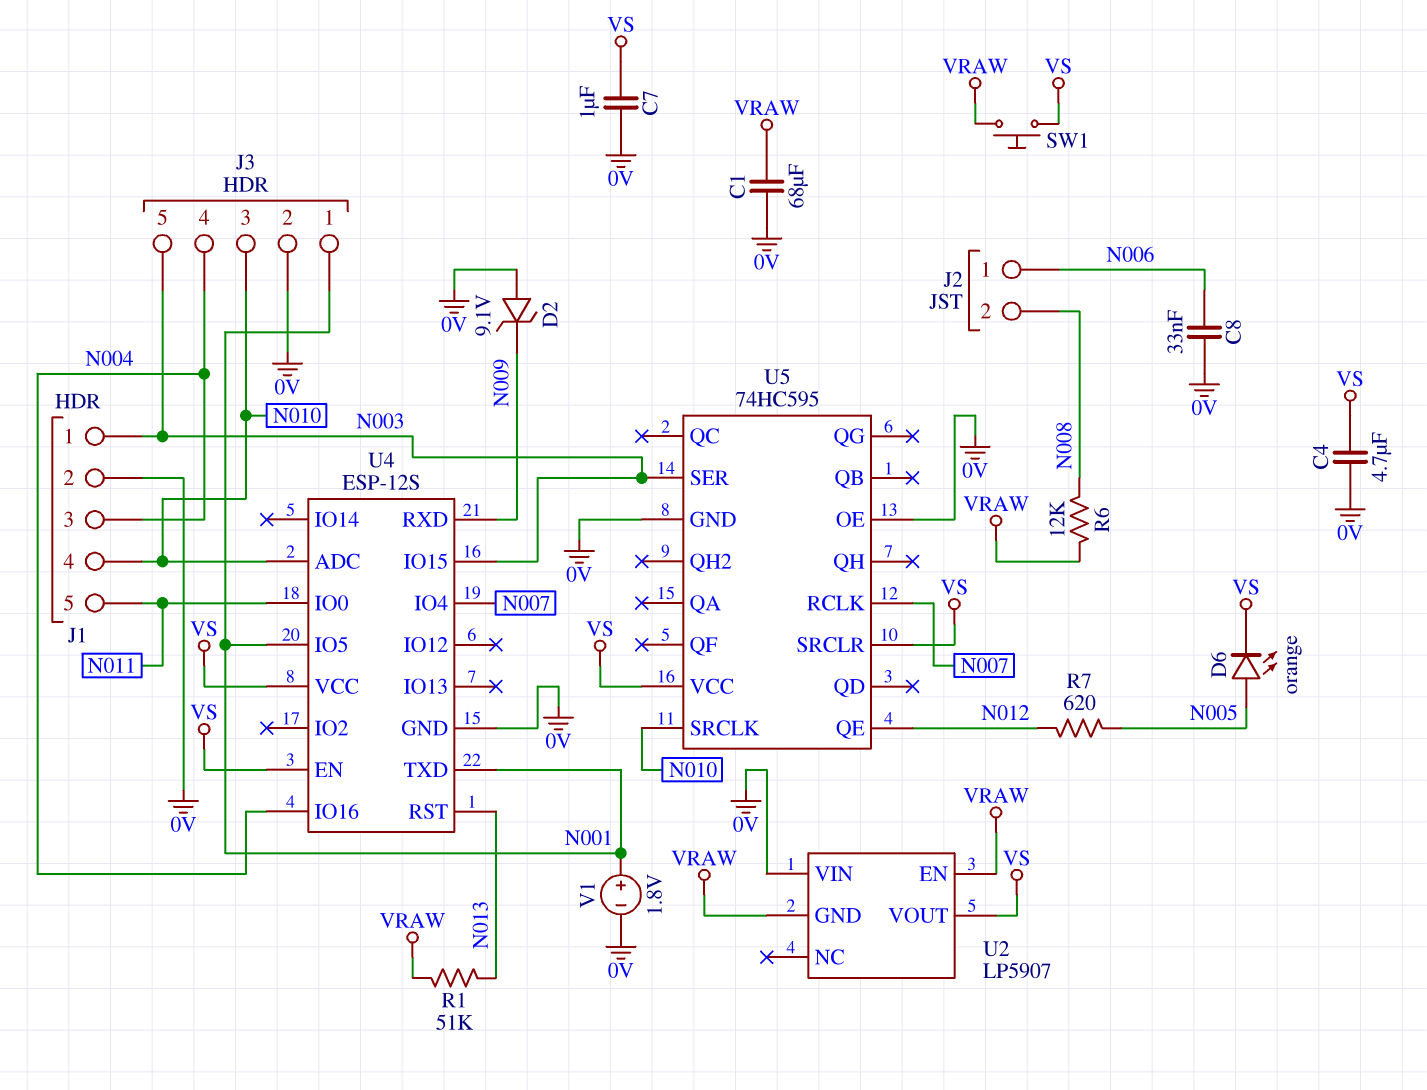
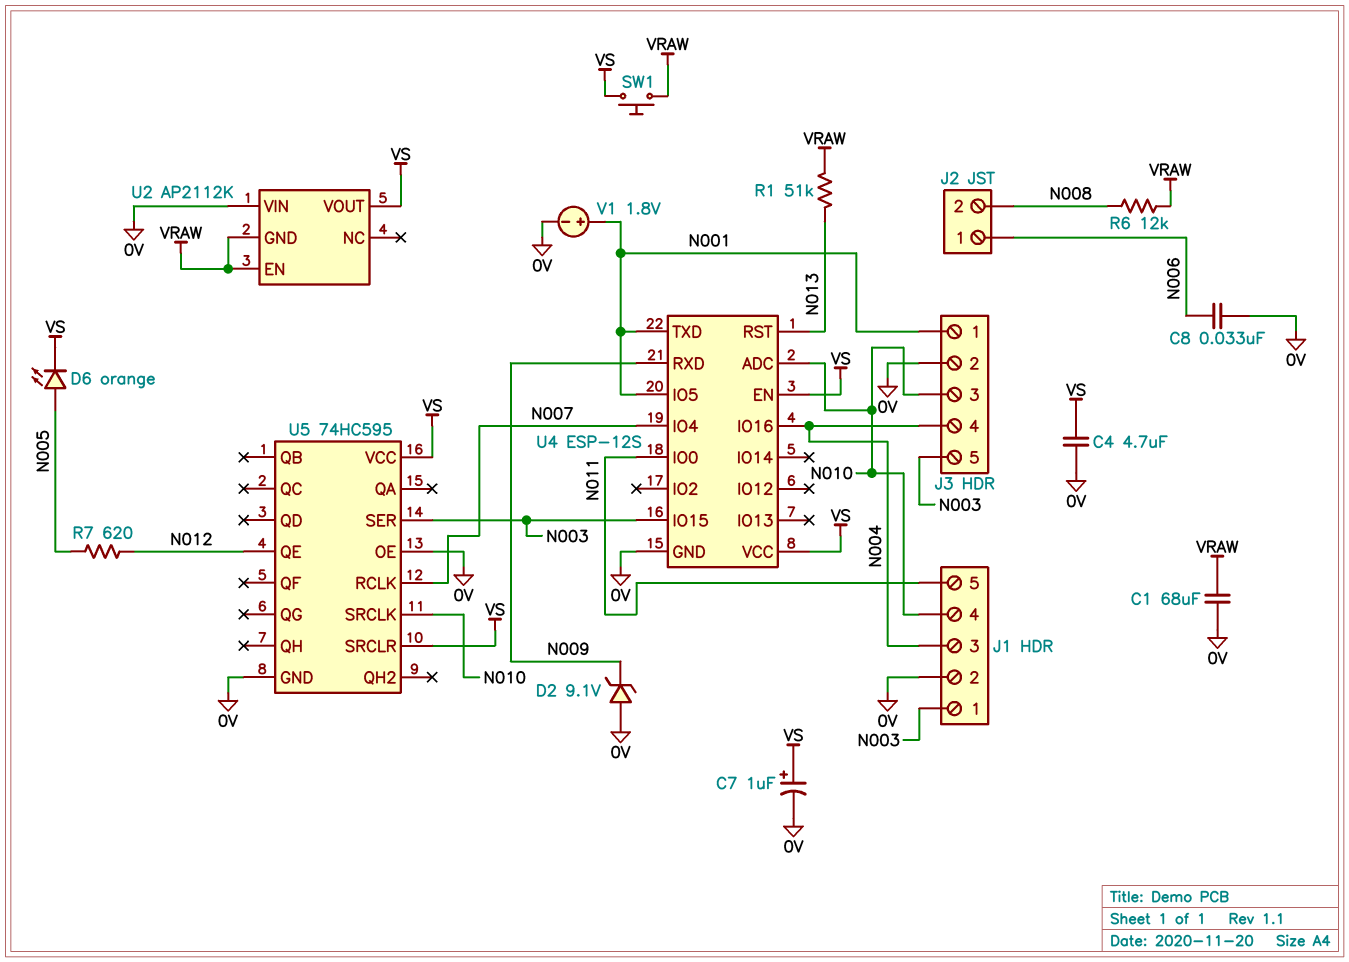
C7: 1uF (0V, VS) -> 1uF (plus VS, minus 0V)
U2: LP5907 -> AP2112K

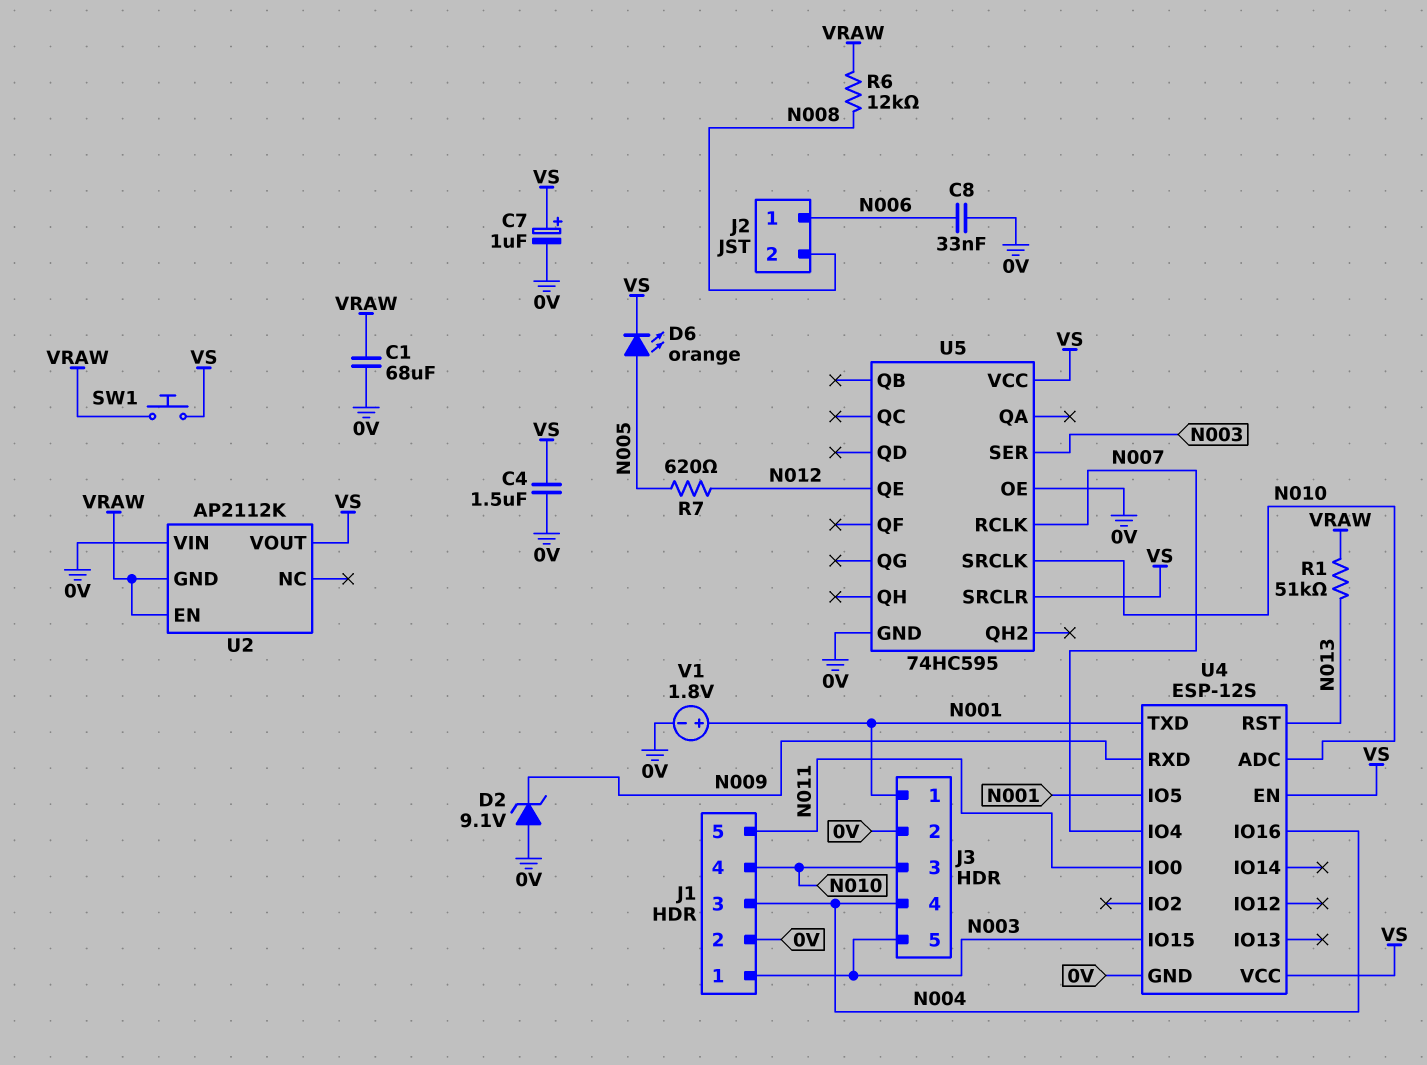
C4: 4.7uF (0V, VS) -> 1.5uF (0V, VS)

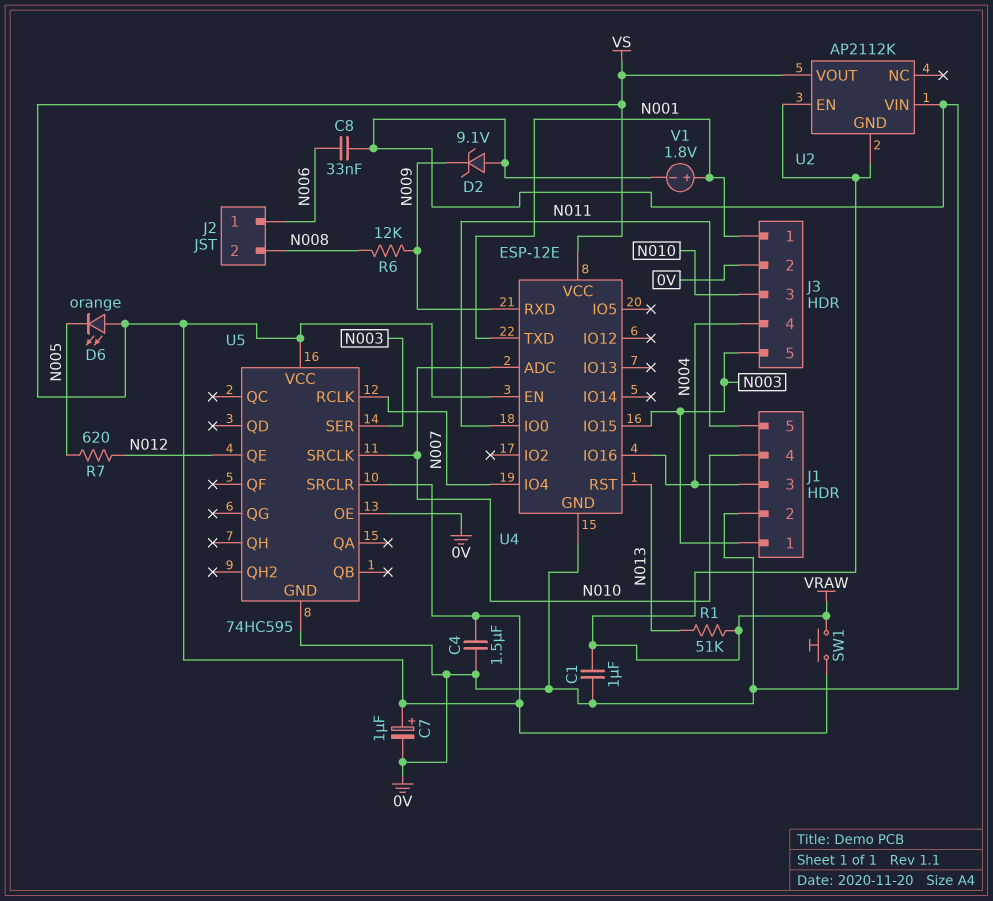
C1: 68uF (0V, VRAW) -> 1uF (0V, VRAW)
D6: LED orange (A N005, K VS) -> LED orange (A VS, K N005)
R6: 12k (N008, VRAW) -> 12k (N008, N009)
U4: ESP-12S -> ESP-12E
U4 pin IO5: N001 -> none

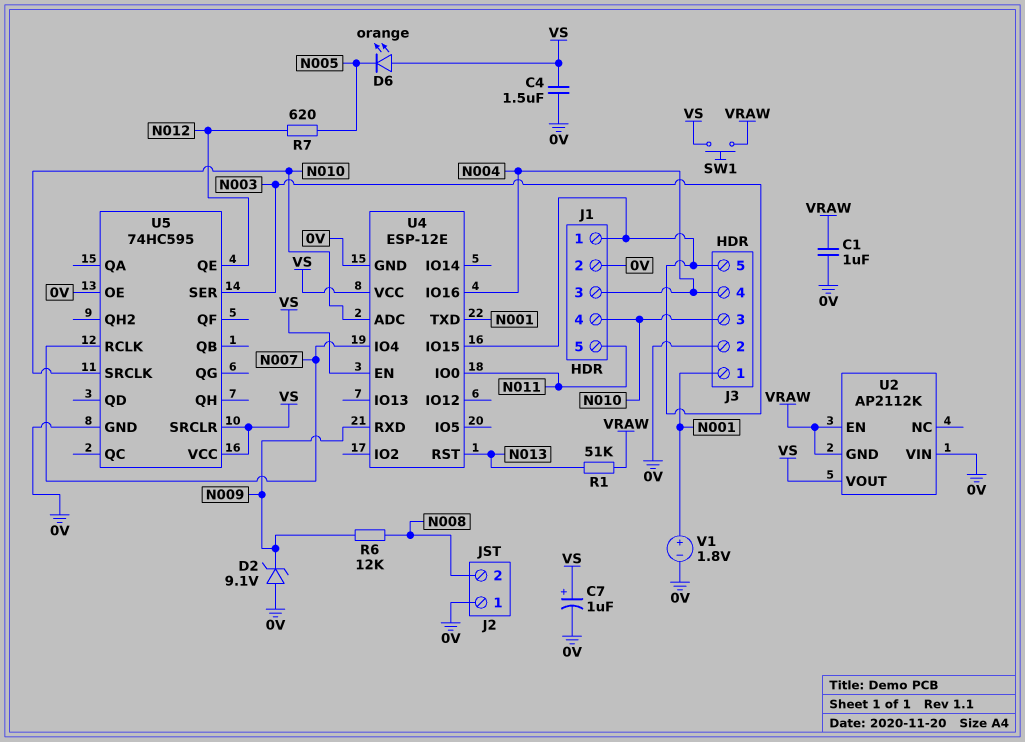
C8: 33nF (0V, N006) -> none
J2 pin 1: N006 -> 0V

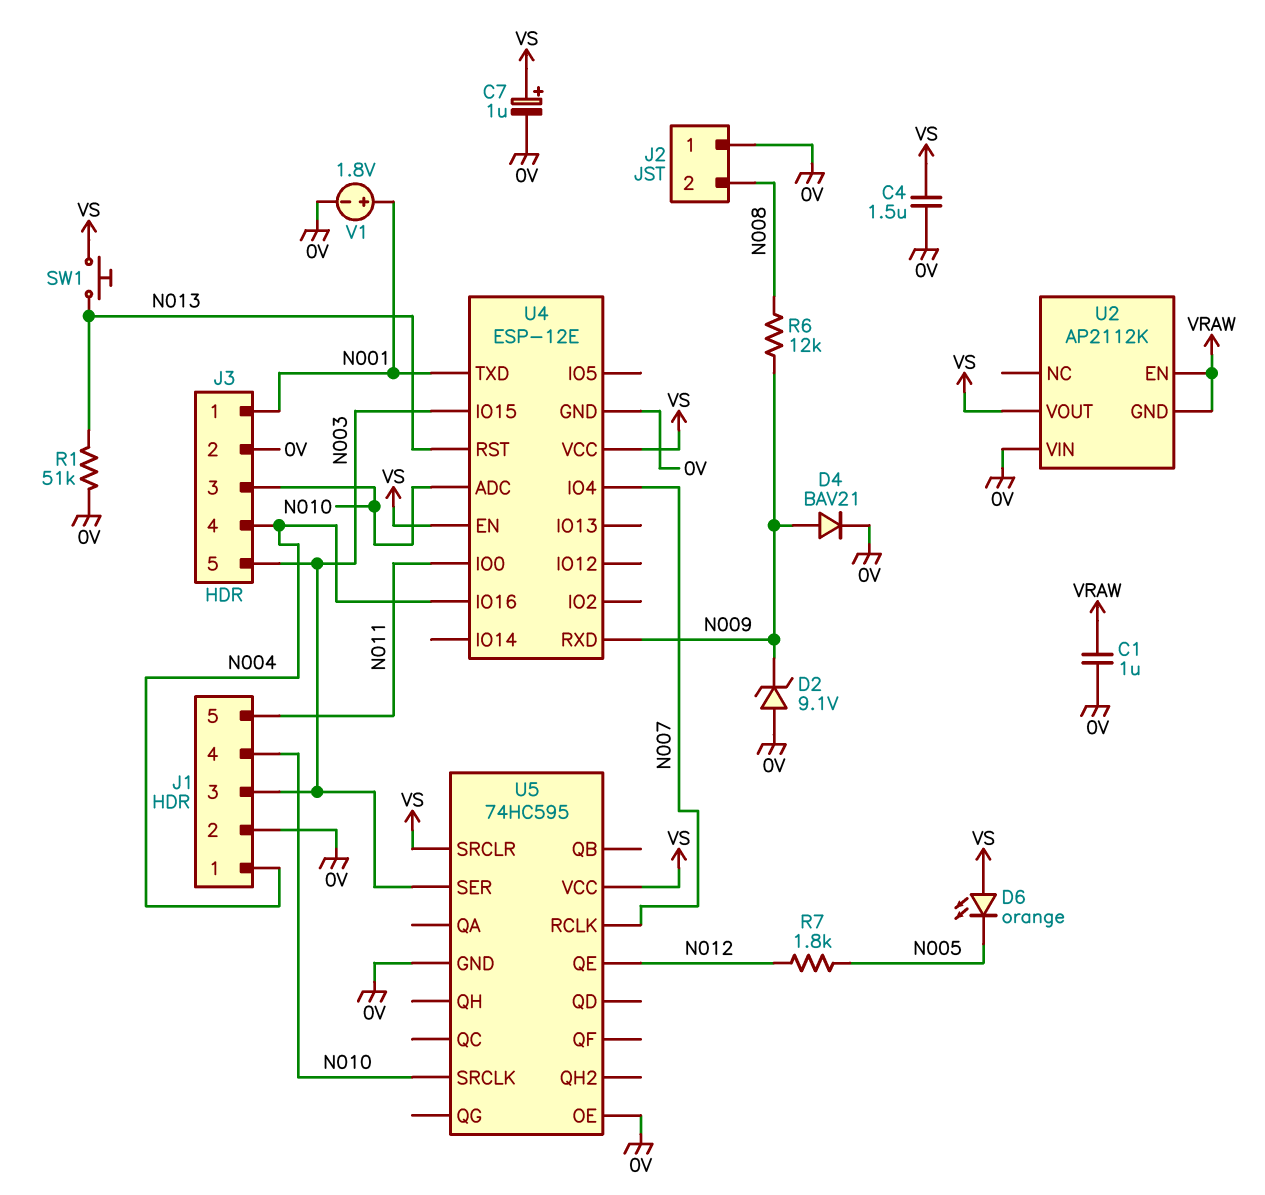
D4: none -> diode BAV21 (A N009, K 0V)
J1 pin 1: N003 -> N004
J1 pin 3: N004 -> N003
R1: 51k (N013, VRAW) -> 51k (0V, N013)
R7: 620 (N005, N012) -> 1.8k (N005, N012)
SW1: button (VRAW, VS) -> button (N013, VS)

